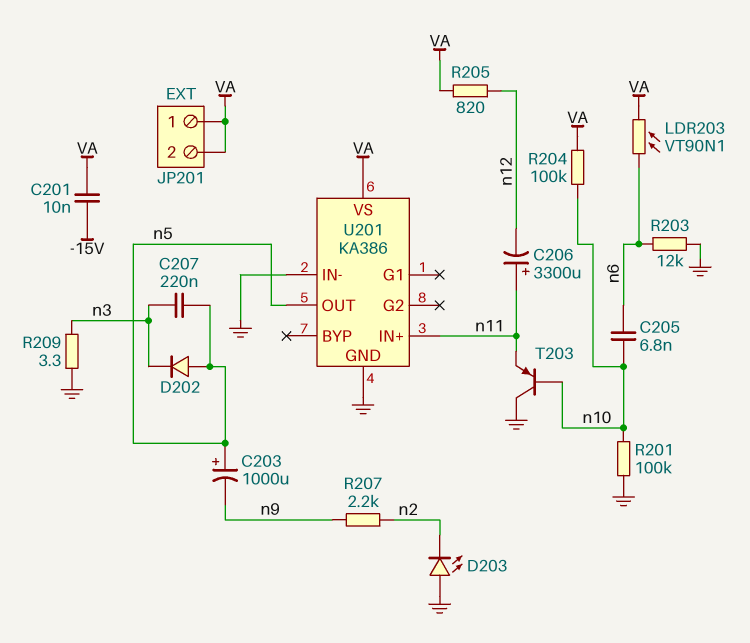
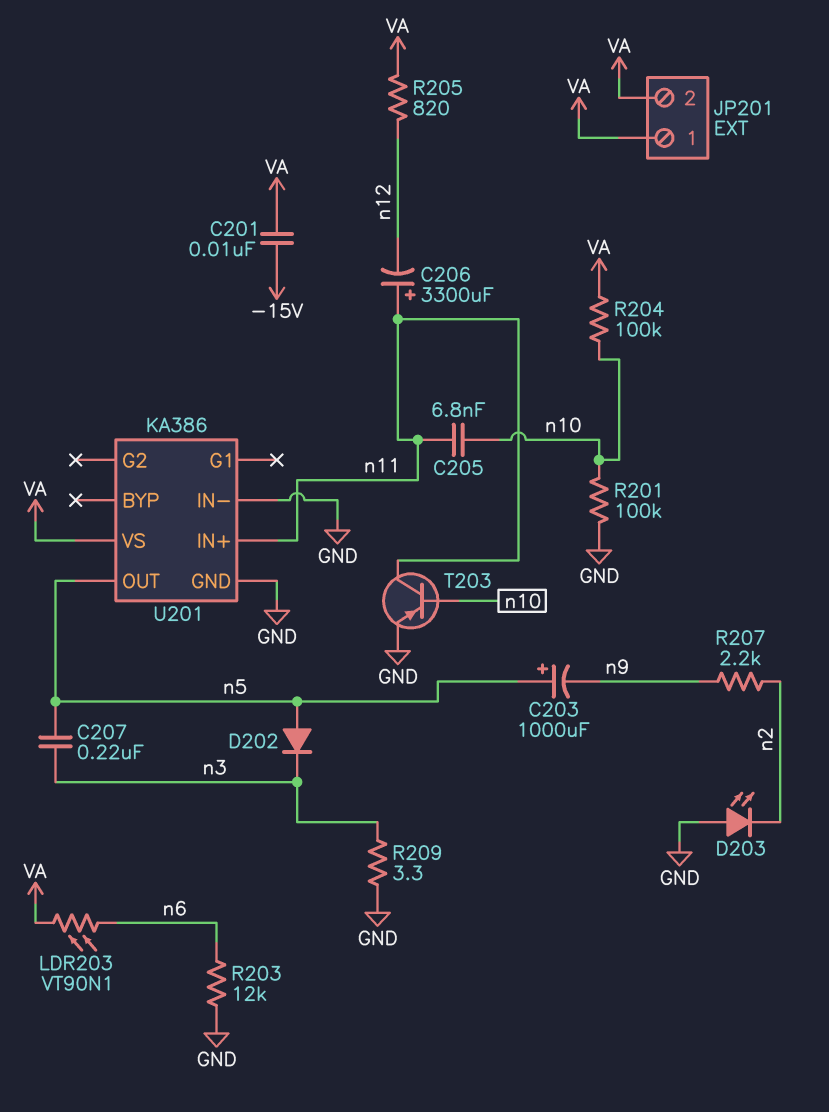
C205: 6.8nF (n6, n10) -> 6.8nF (n10, n11)
T203: PNP (B n10, C GND, E n11) -> PNP (B n10, C n11, E GND)

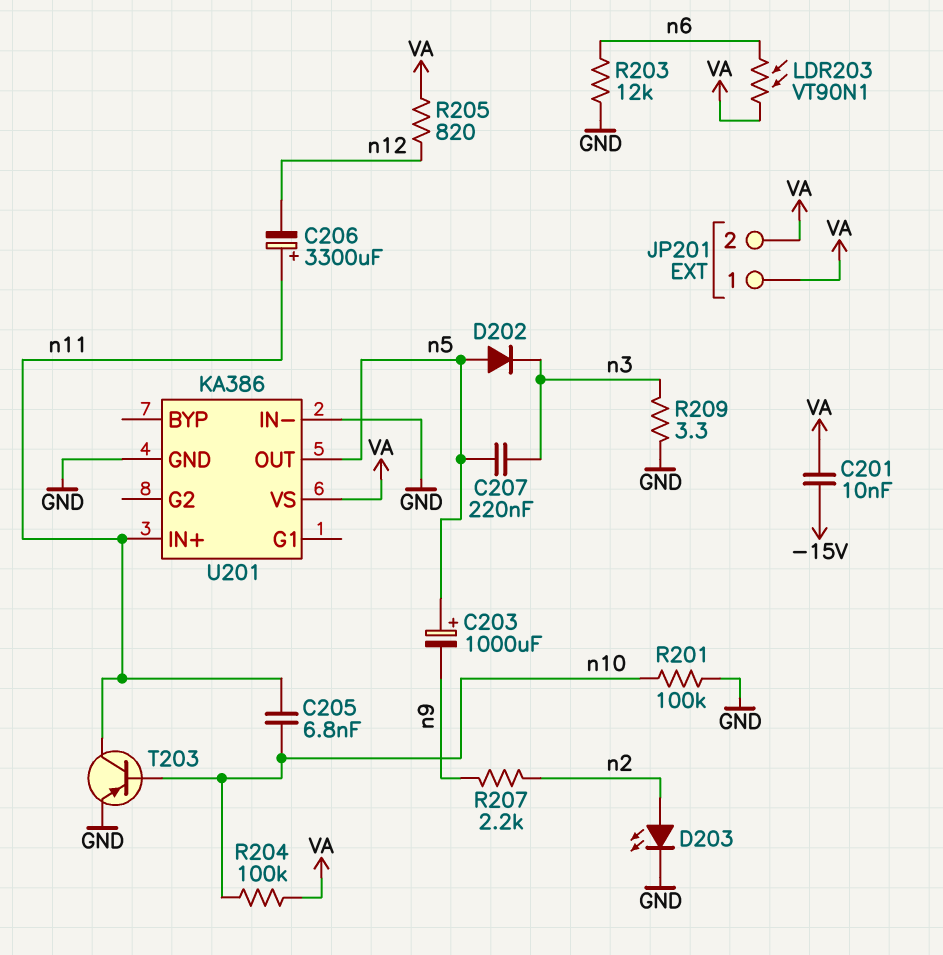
D203: LED (A GND, K n2) -> LED (A n2, K GND)

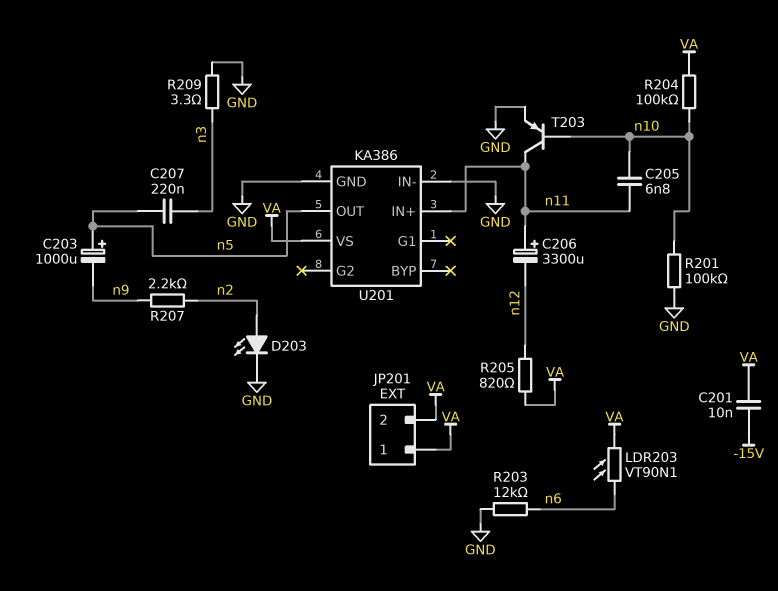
D202: diode (A n5, K n3) -> none

